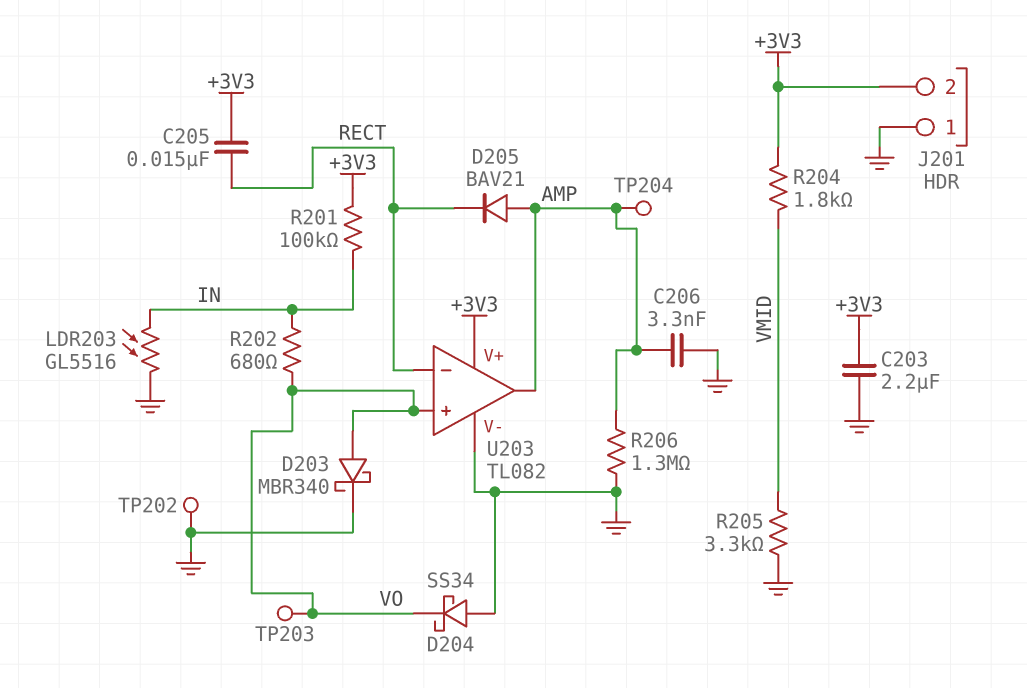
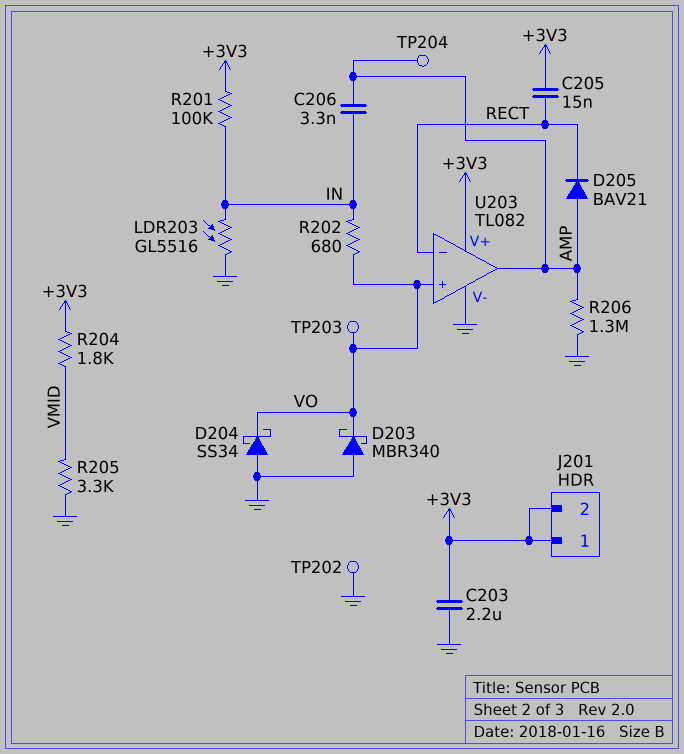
C206: 3.3nF (AMP, GND) -> 3.3nF (AMP, IN)
D203: schottky MBR340 (A VO, K GND) -> schottky MBR340 (A GND, K VO)
J201 pin 1: GND -> +3V3

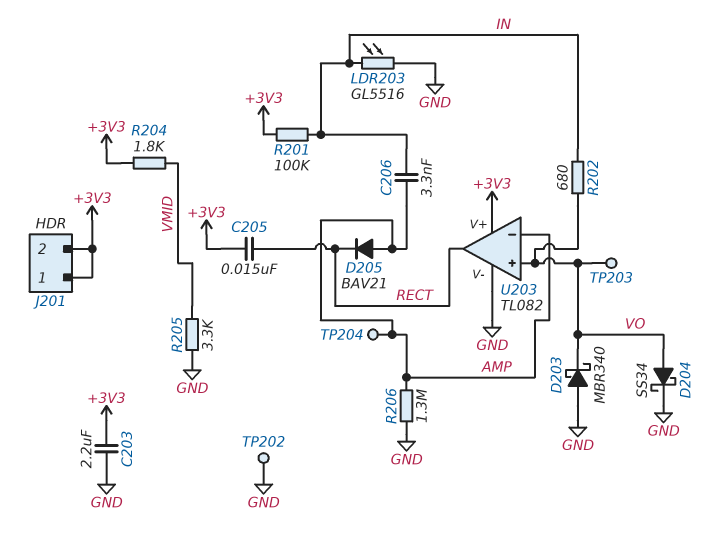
D204: schottky SS34 (A GND, K VO) -> schottky SS34 (A VO, K GND)
U203 pin in-: RECT -> AMP
U203 pin out: AMP -> RECT

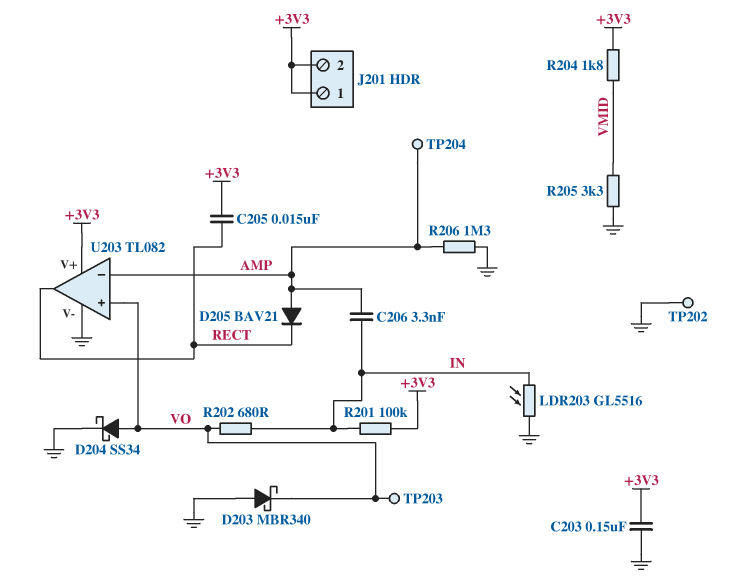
C203: 2.2uF (+3V3, GND) -> 150nF (+3V3, GND)

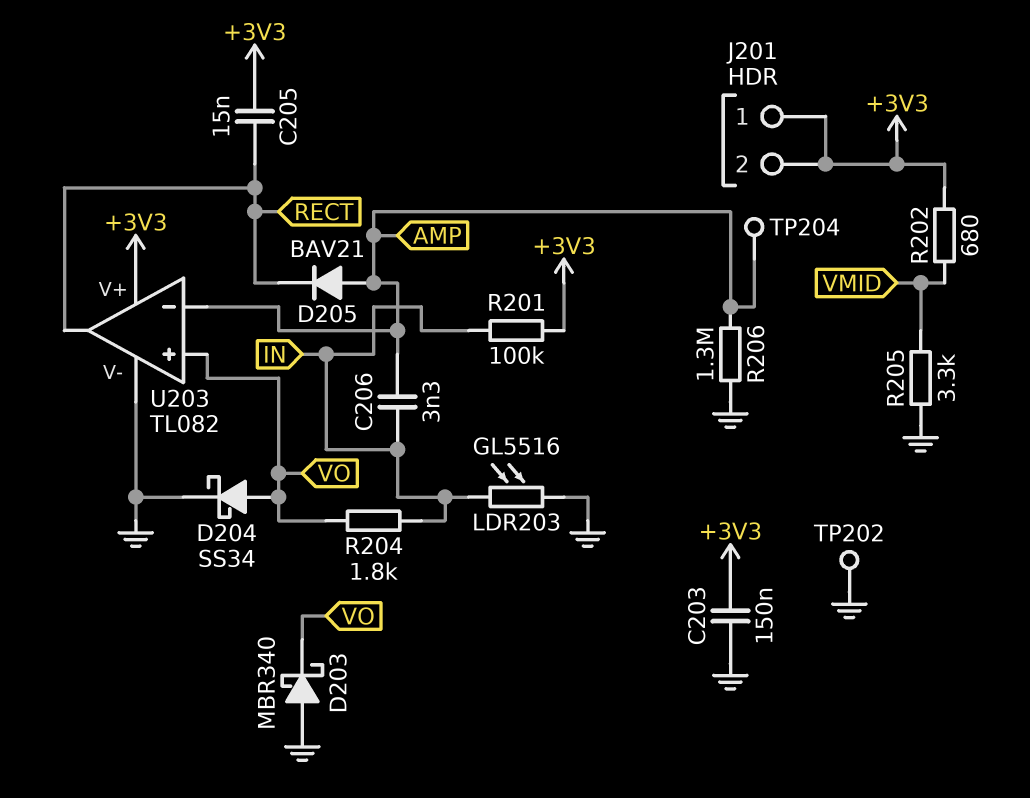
R202: 680 (IN, VO) -> 680 (+3V3, VMID)
R204: 1.8k (+3V3, VMID) -> 1.8k (IN, VO)
TP203: test point (VO) -> none

